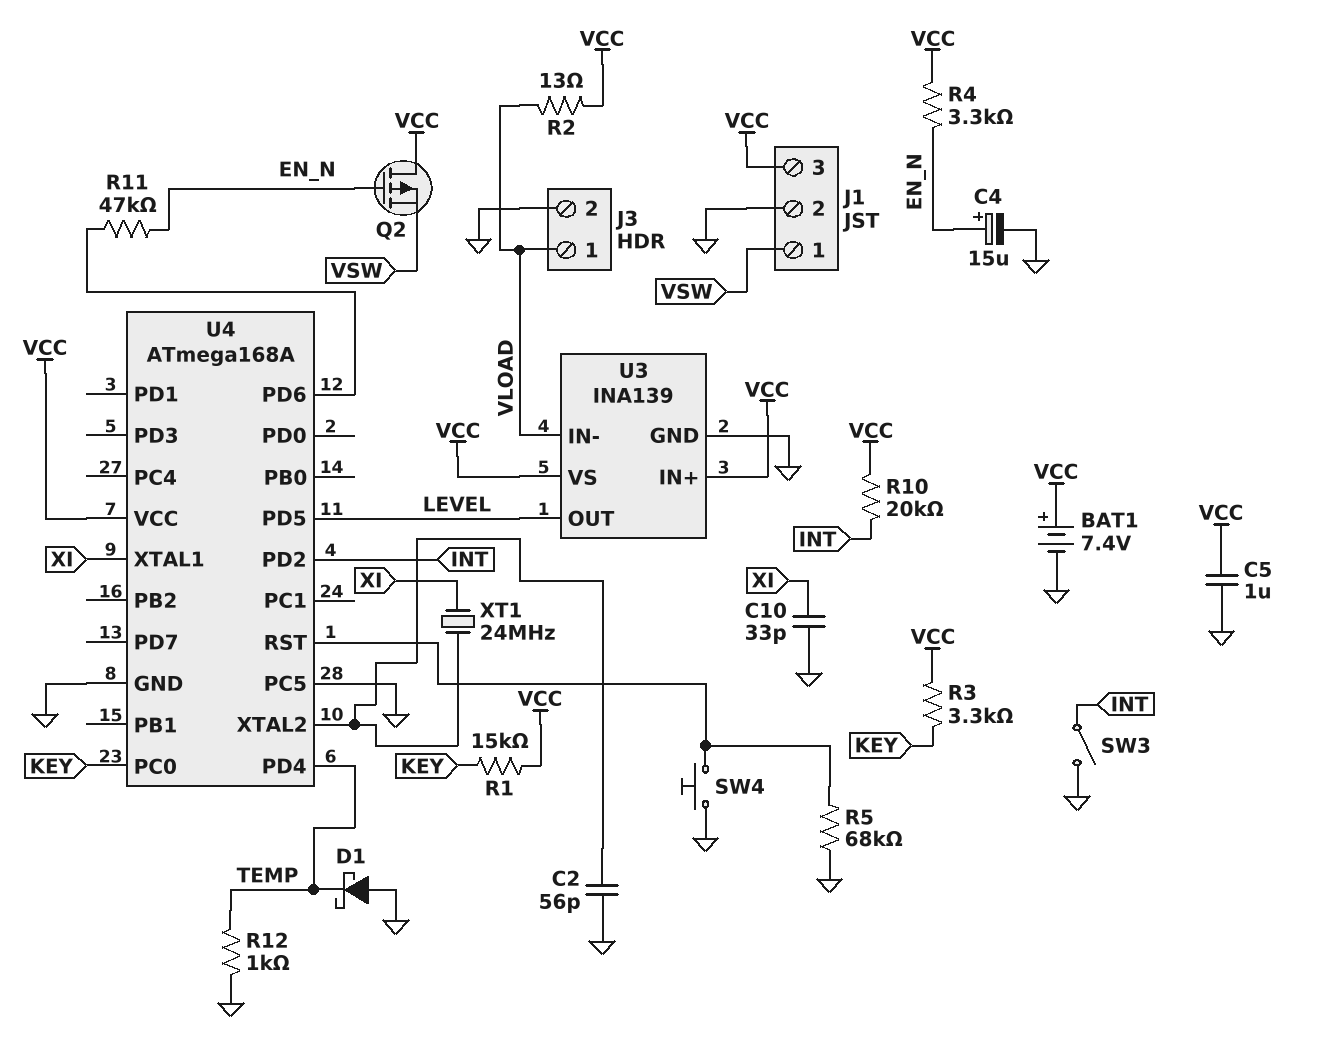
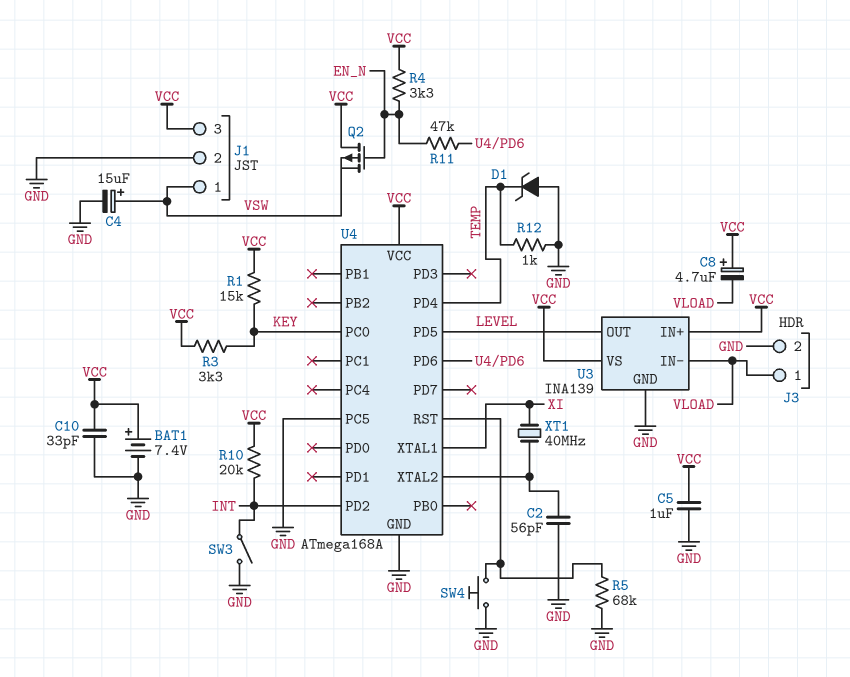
C4: 15uF (plus EN_N, minus GND) -> 15uF (plus VSW, minus GND)
C8: none -> 4.7uF (plus VCC, minus VLOAD)
C10: 33pF (GND, XI) -> 33pF (GND, VCC)
D1: schottky (A GND, K TEMP) -> zener (A GND, K TEMP)
R2: 13 (VCC, VLOAD) -> none
XT1: 24MHz (U4/XTAL2, XI) -> 40MHz (U4/XTAL2, XI)

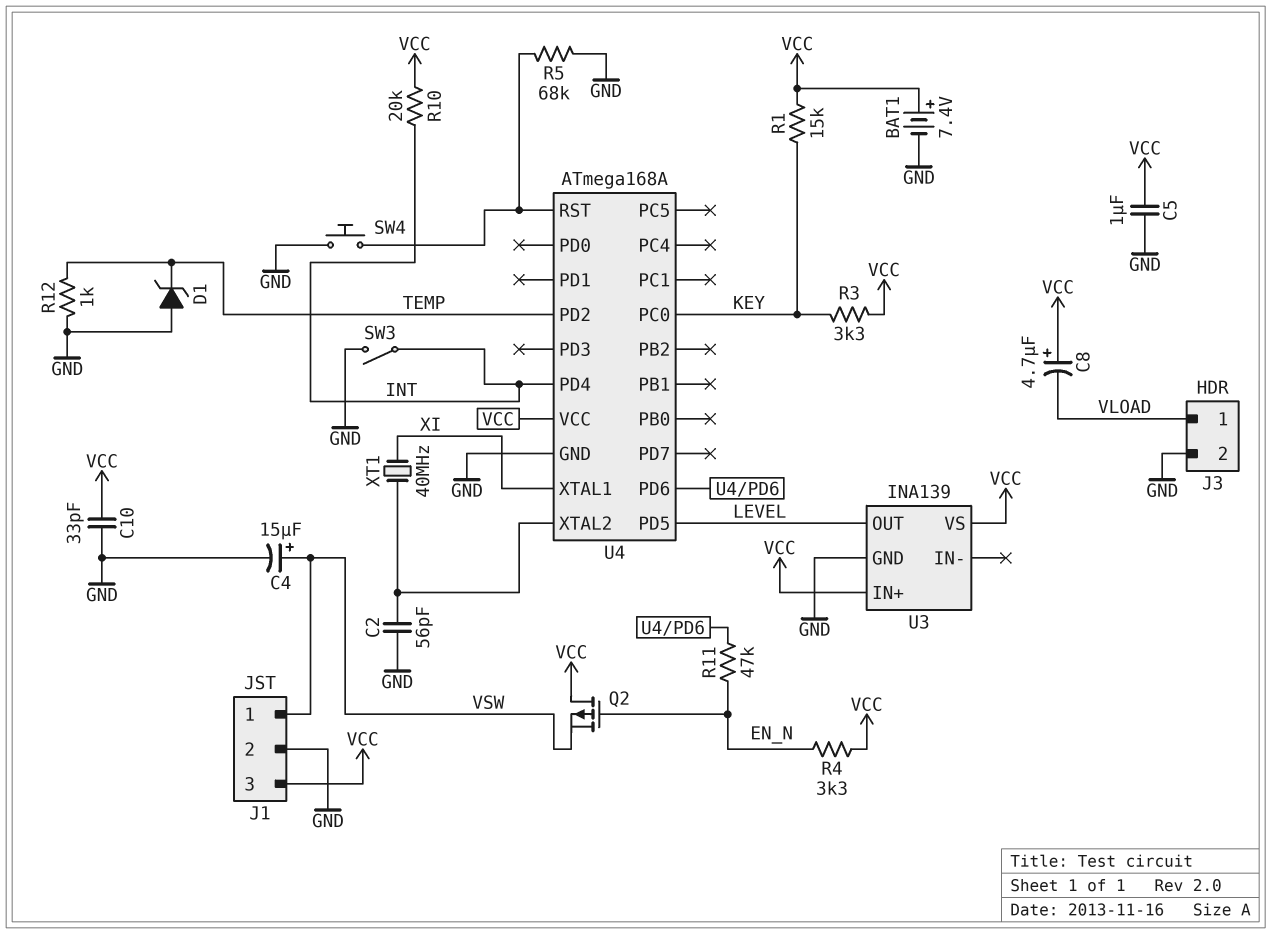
U3 pin IN-: VLOAD -> none
U4 pin PC5: GND -> none
U4 pin PD2: INT -> TEMP
U4 pin PD4: TEMP -> INT

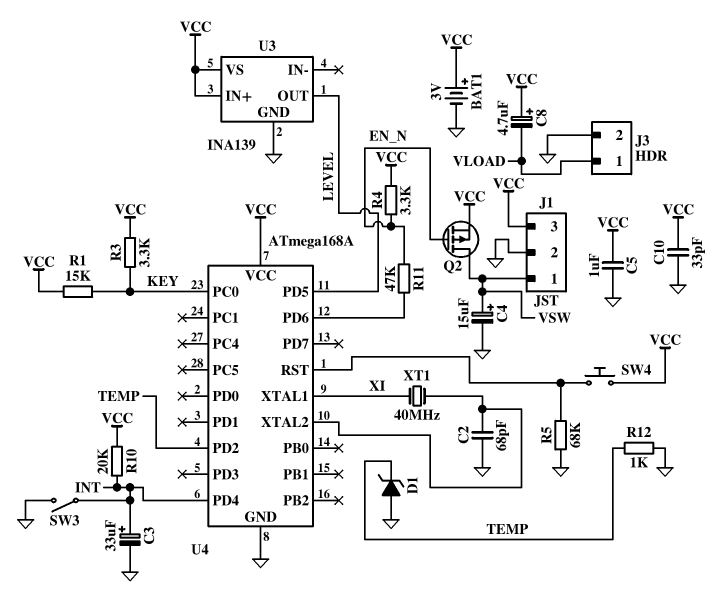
BAT1: 7.4V (plus VCC, minus GND) -> 3V (plus VCC, minus GND)
C2: 56pF (GND, U4/XTAL2) -> 68pF (GND, U4/XTAL2)
C3: none -> 33uF (plus INT, minus GND)
Q2: PMOS (G EN_N, D VCC, S VSW) -> PMOS (G EN_N, D VSW, S VCC)
SW4: button (GND, U4/RST) -> button (U4/RST, VCC)

